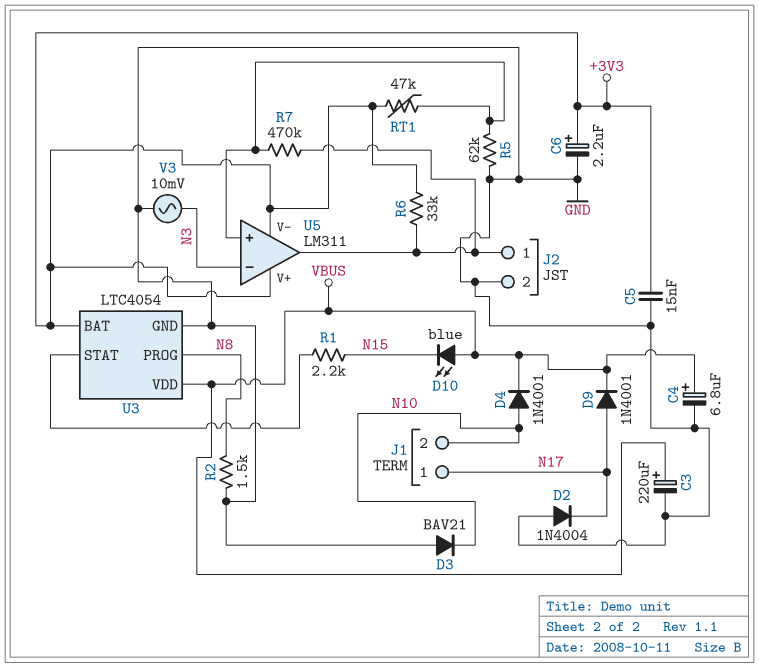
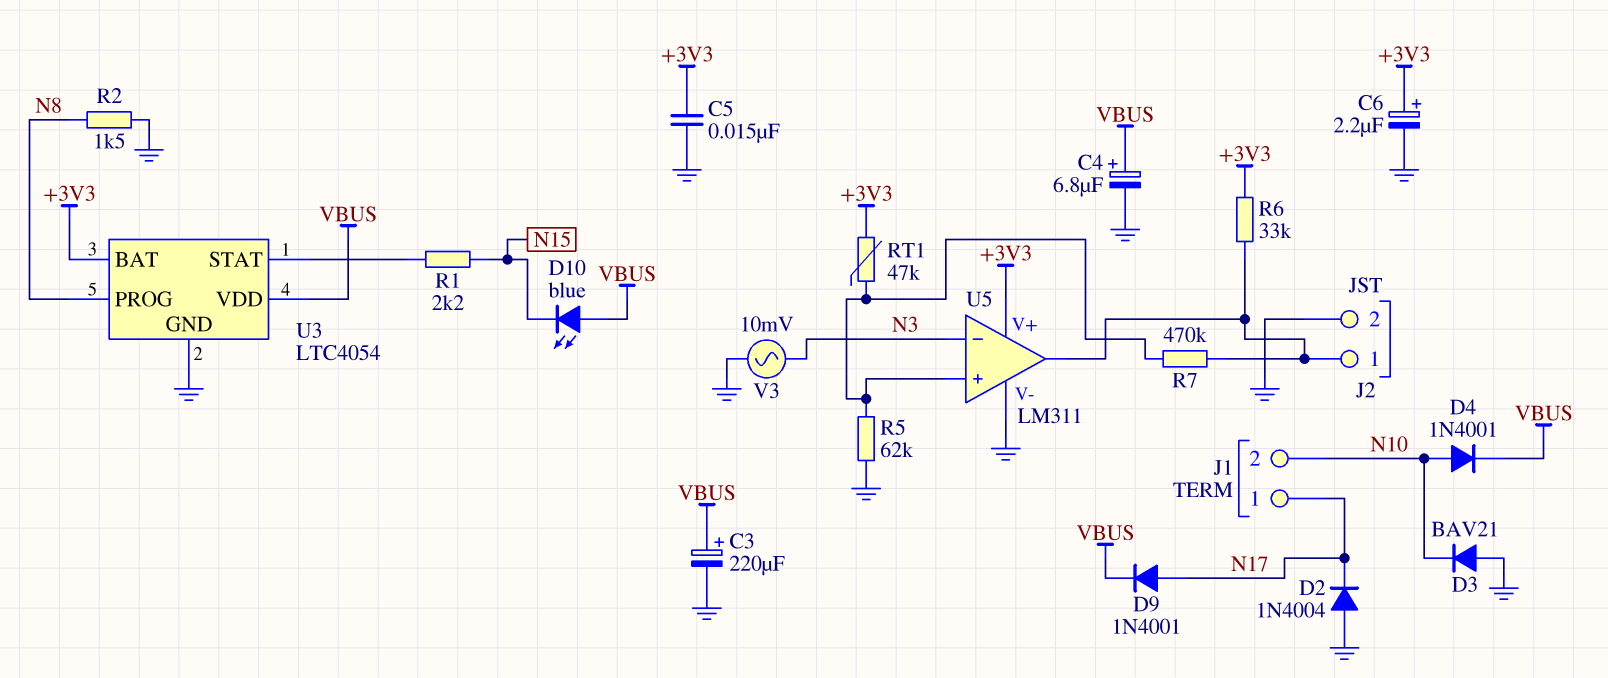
U5 pin V-: +3V3 -> GND

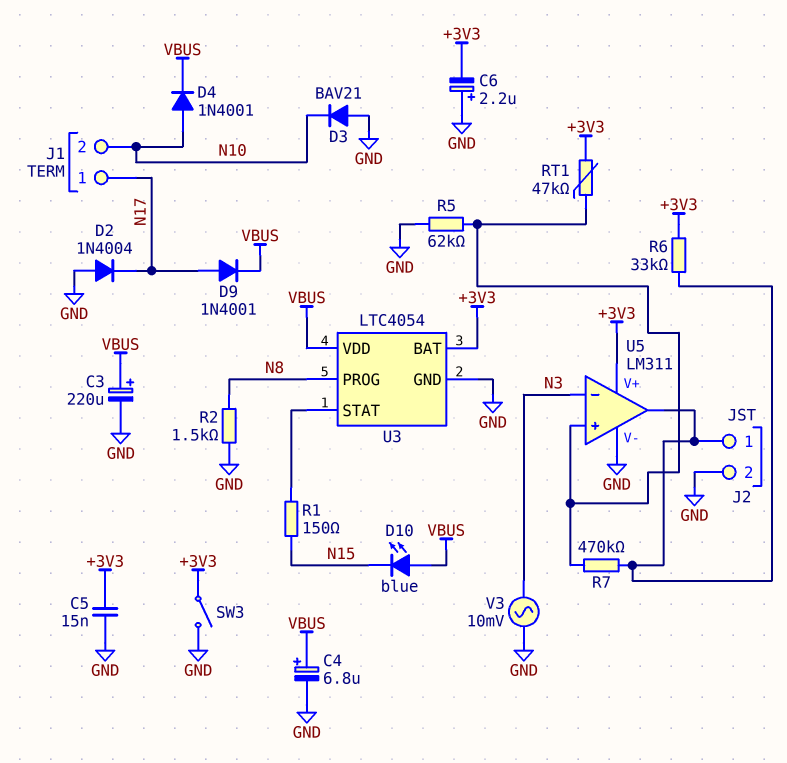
C6: 2.2uF (plus +3V3, minus GND) -> 2.2uF (plus GND, minus +3V3)
R1: 2.2k (N15, U3/STAT) -> 150 (N15, U3/STAT)
SW3: none -> switch (+3V3, GND)

